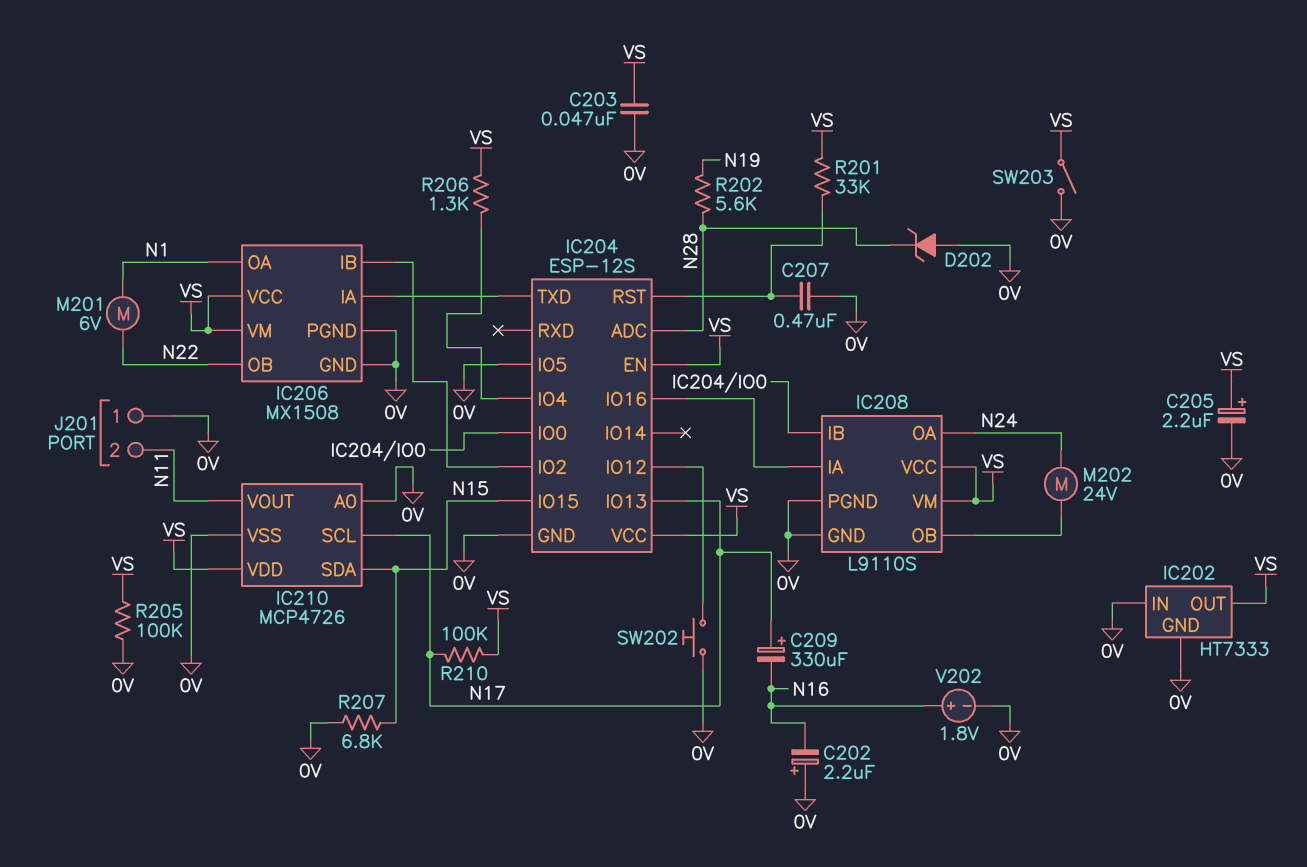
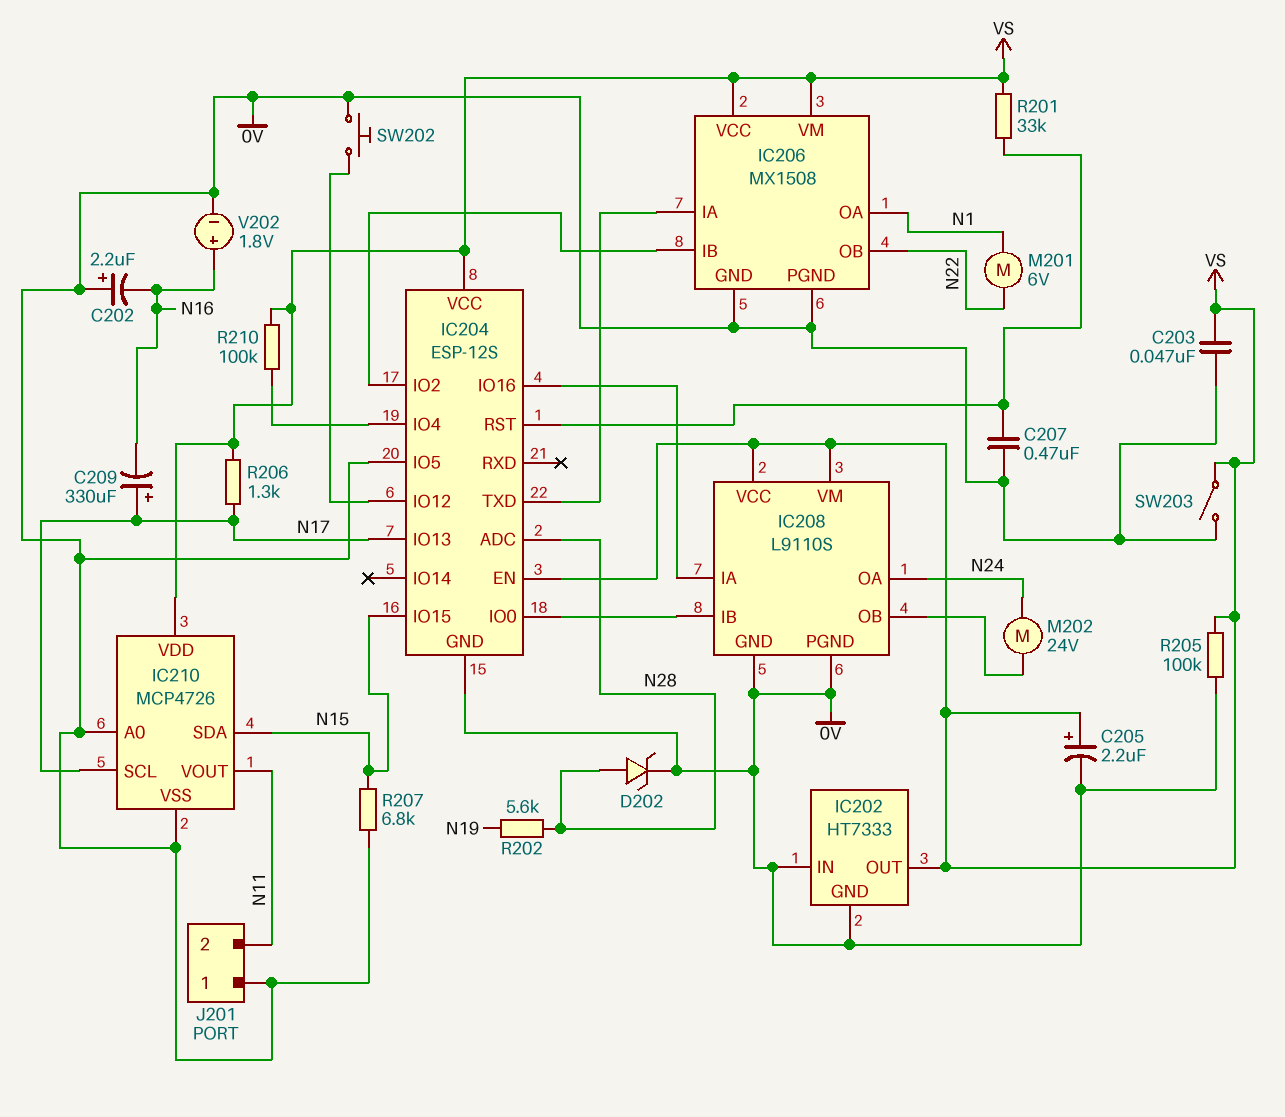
D202: zener (A 0V, K N28) -> zener (A N28, K 0V)
R206: 1.3k (IC204/IO4, VS) -> 1.3k (N17, VS)
R210: 100k (N17, VS) -> 100k (IC204/IO4, VS)

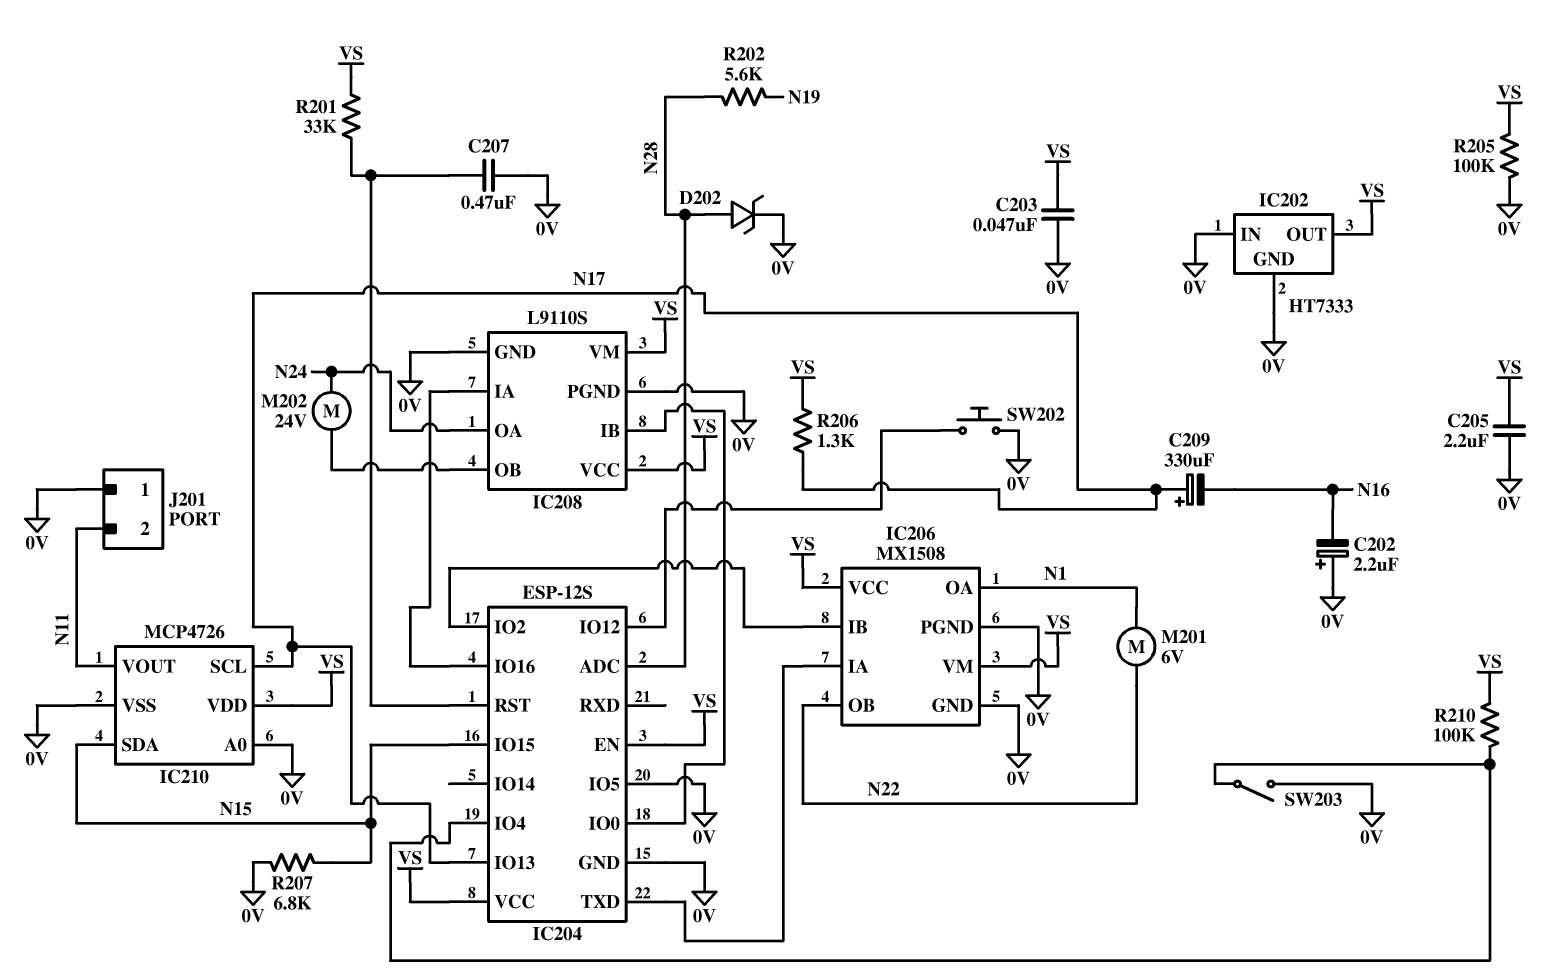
C205: 2.2uF (plus VS, minus 0V) -> 2.2uF (0V, VS)
SW203: switch (0V, VS) -> switch (0V, IC204/IO4)
V202: 1.8V (plus N16, minus 0V) -> none

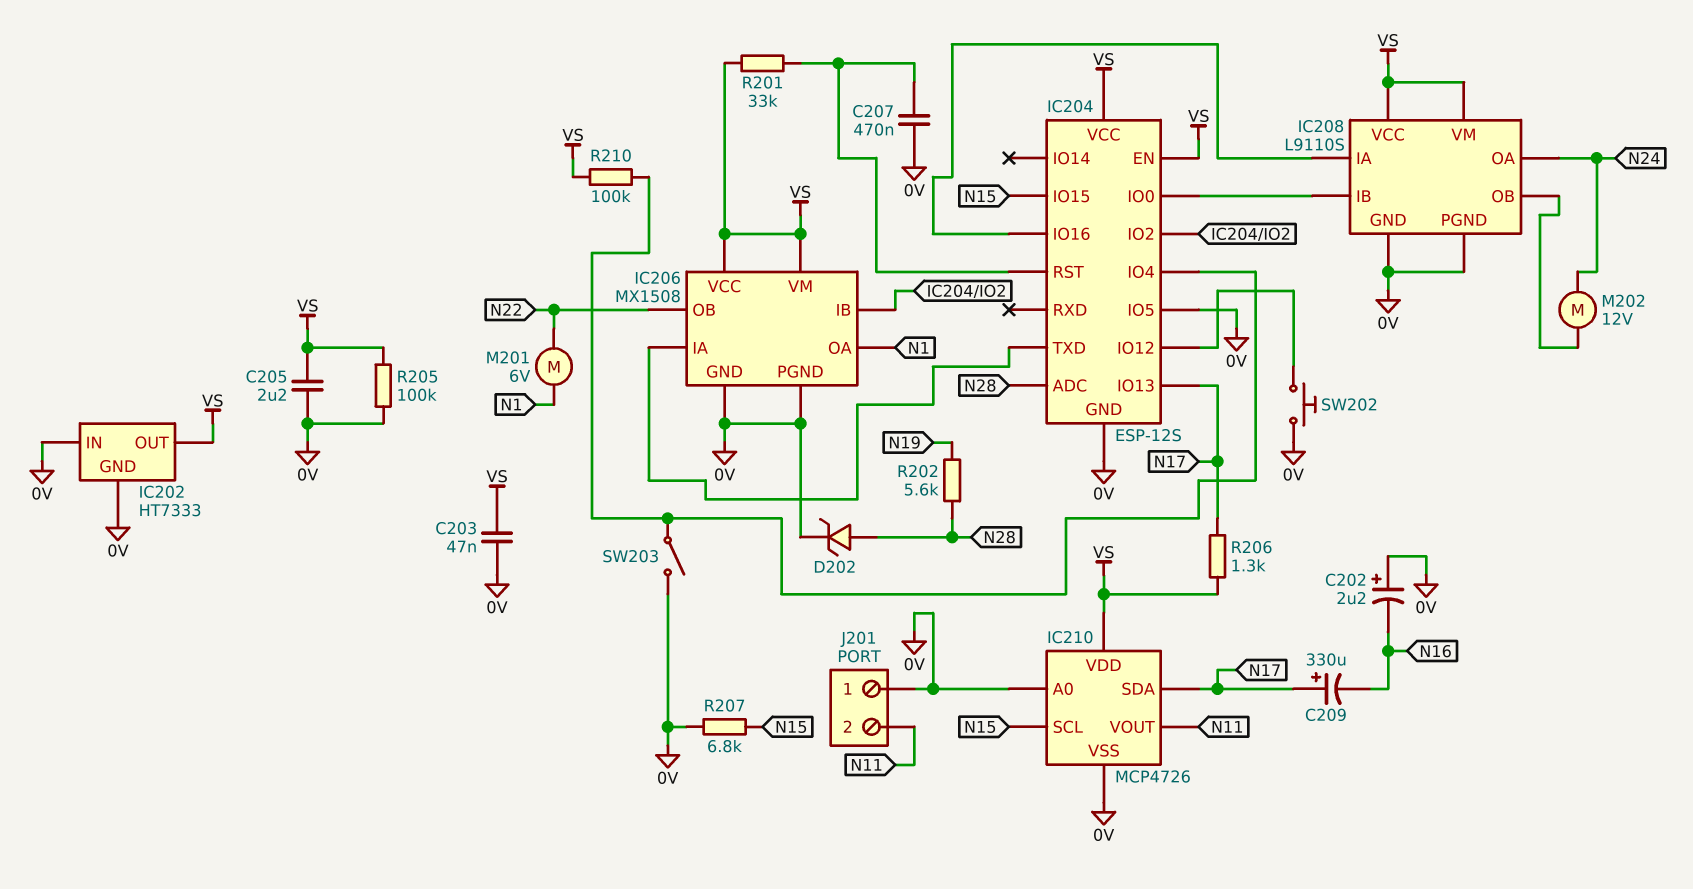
IC210 pin SCL: N17 -> N15
IC210 pin SDA: N15 -> N17
M202: motor 24V (IC208/OB, N24) -> motor 12V (IC208/OB, N24)

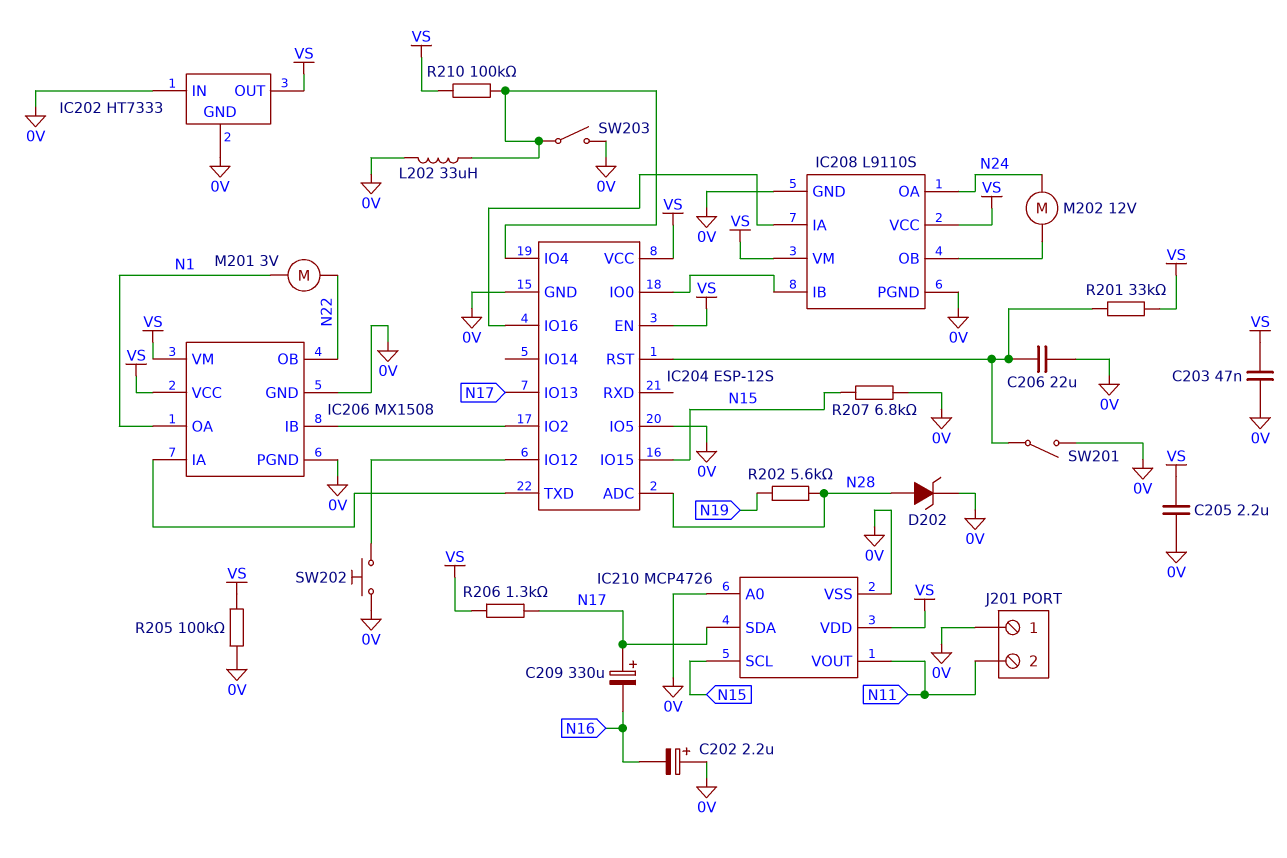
C206: none -> 22uF (0V, IC204/RST)
C207: 470nF (0V, IC204/RST) -> none
L202: none -> 33uH (0V, IC204/IO4)
M201: motor 6V (N1, N22) -> motor 3V (N1, N22)
SW201: none -> switch (0V, IC204/RST)

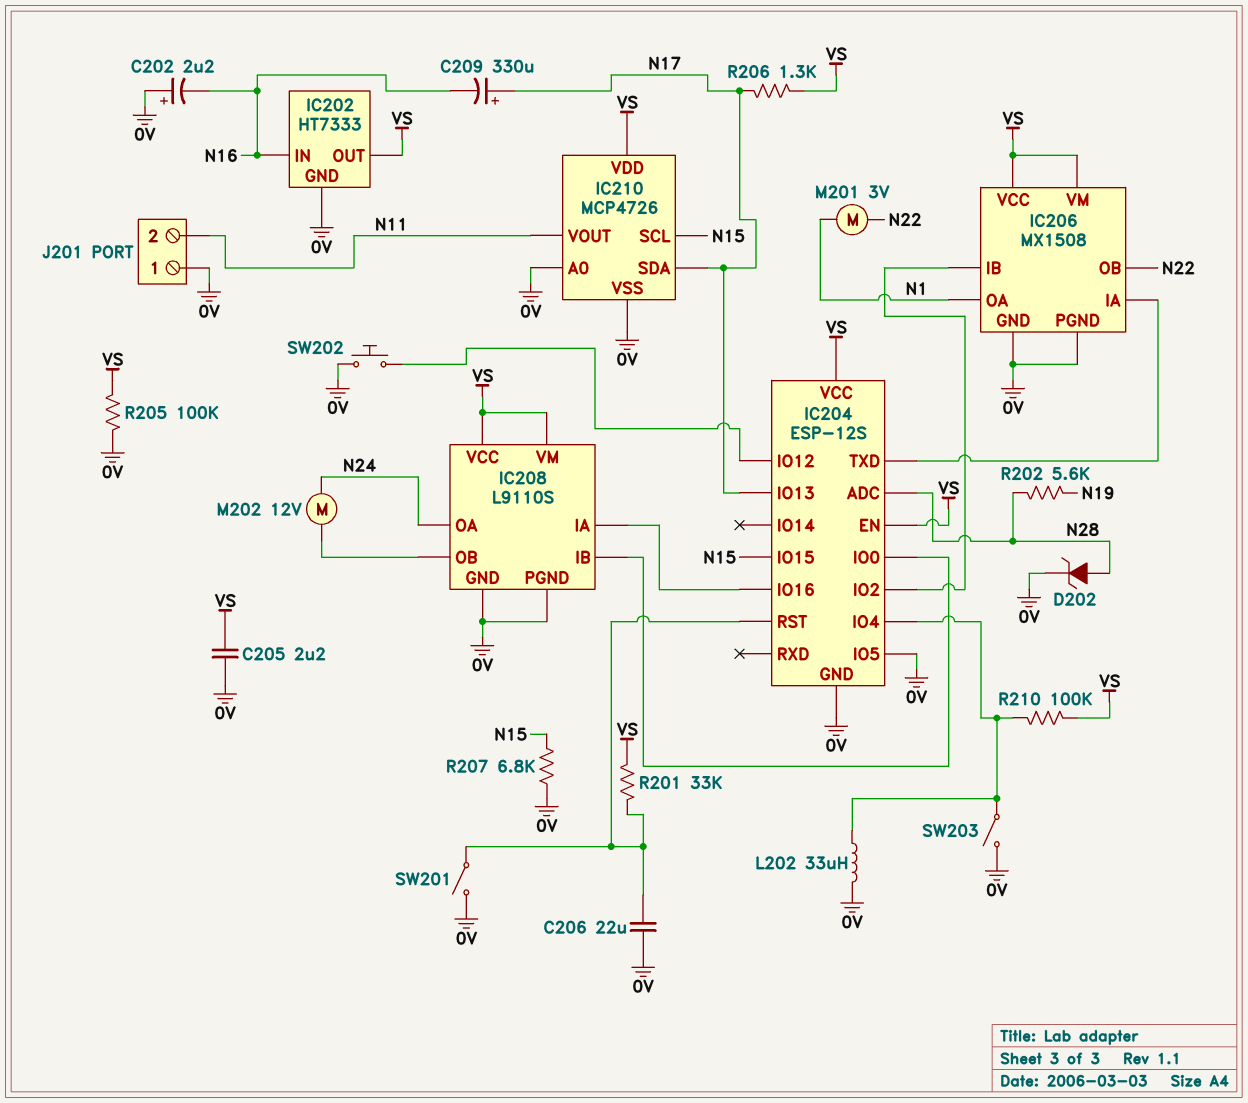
C203: 47nF (0V, VS) -> none
IC202 pin IN: 0V -> N16

